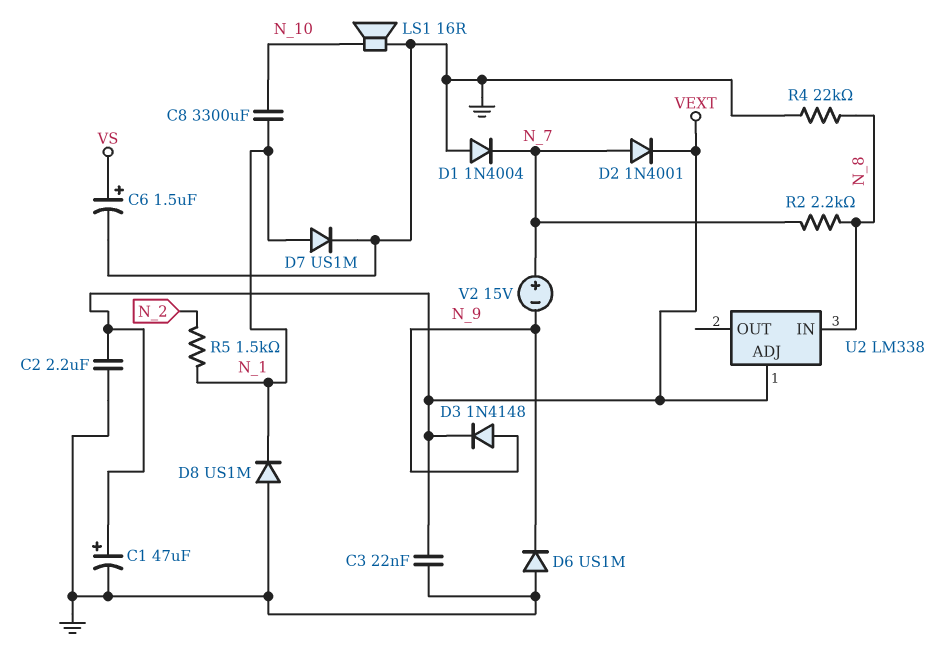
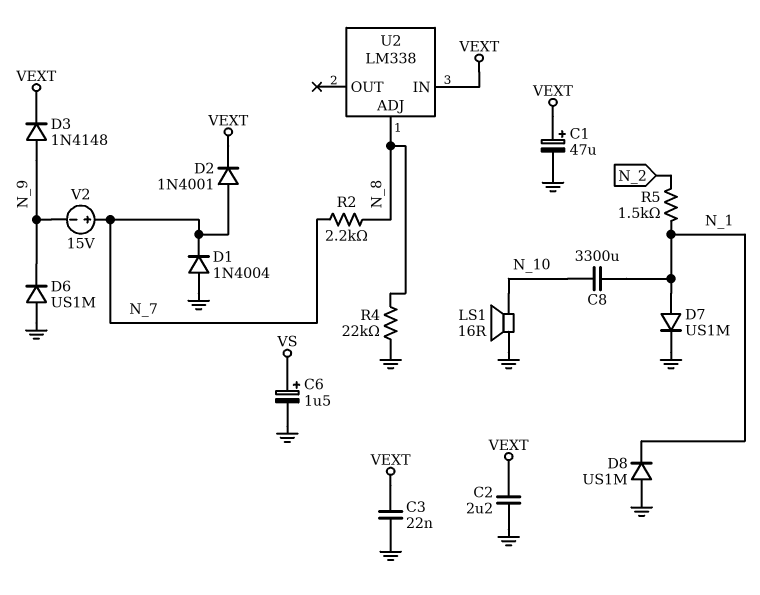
U2 pin ADJ: VEXT -> N_8
U2 pin IN: N_8 -> VEXT

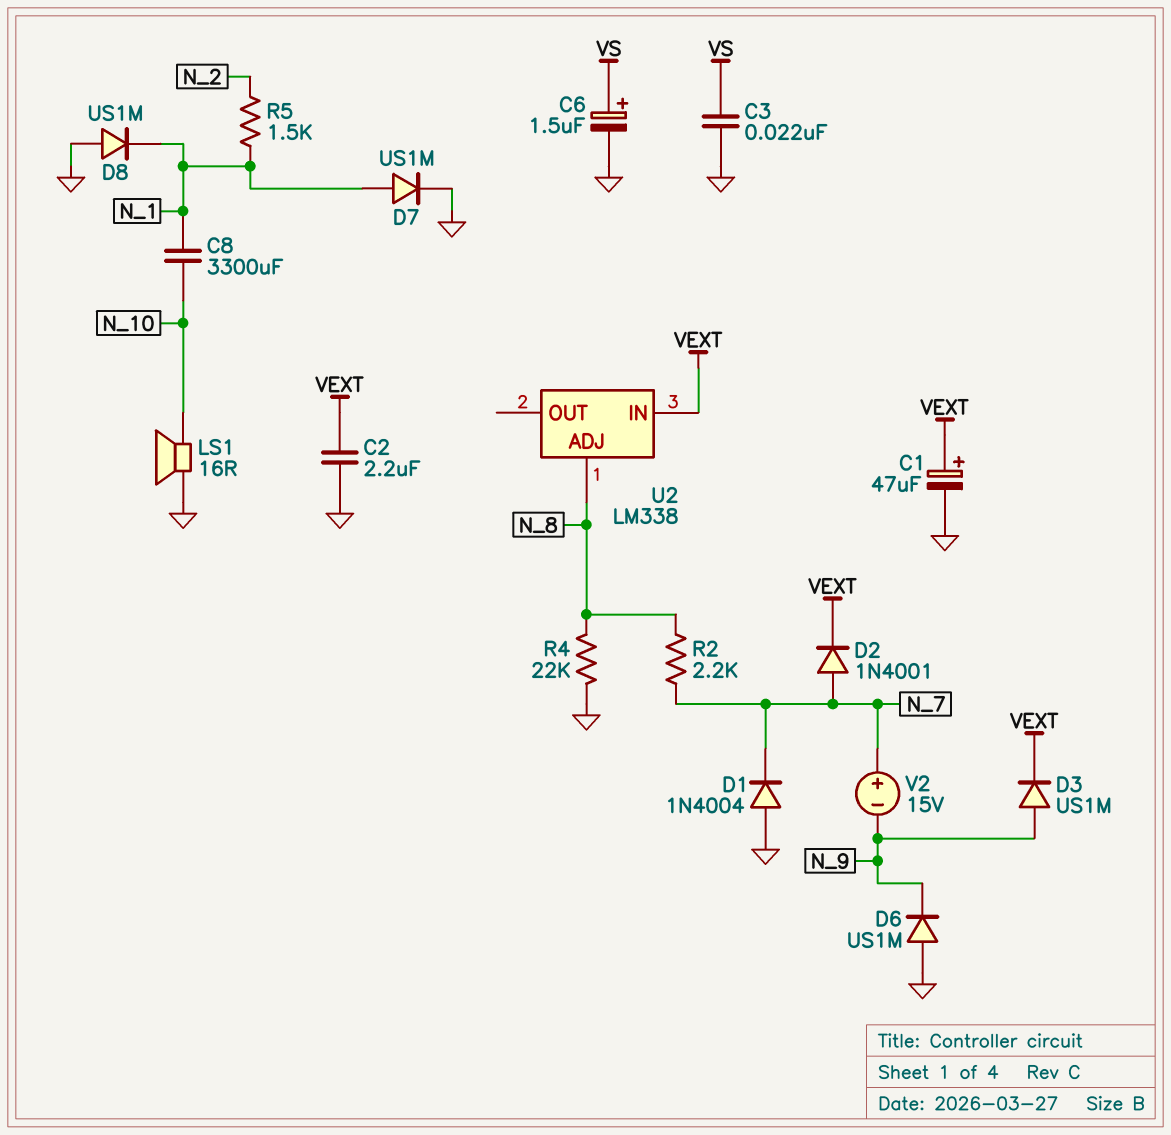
C3: 22nF (GND, VEXT) -> 22nF (GND, VS)
D3: diode 1N4148 (A N_9, K VEXT) -> diode US1M (A N_9, K VEXT)

